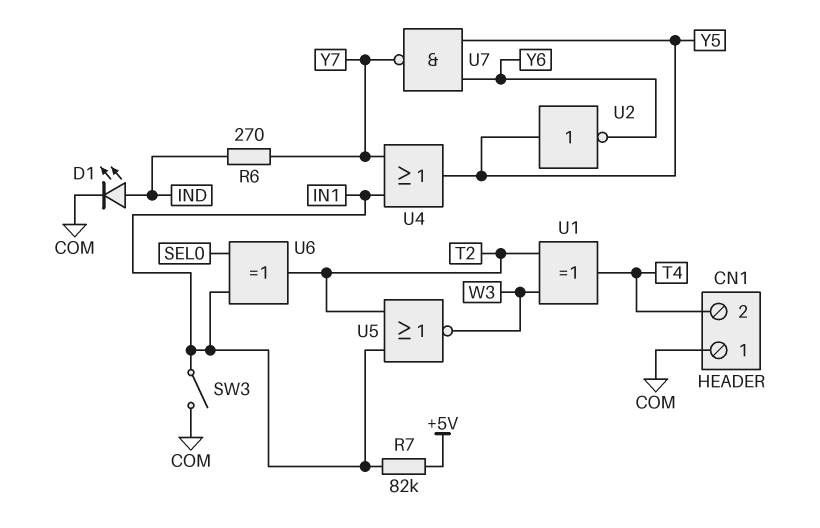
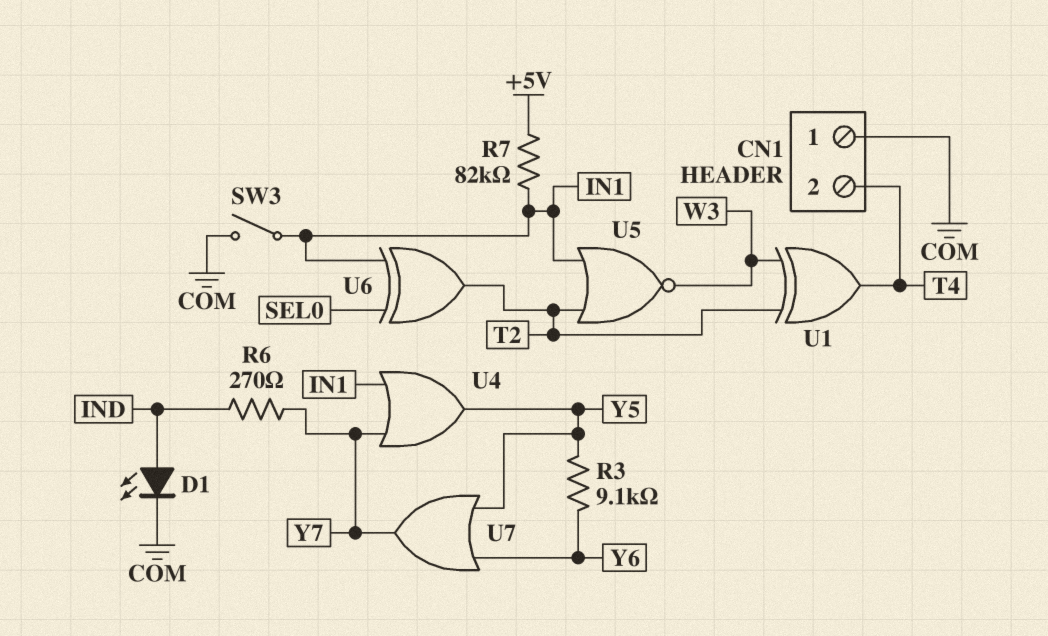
R3: none -> 9.1k (Y5, Y6)
U2: NOT (in Y5, out Y6) -> none
U7: NAND (in Y5, in Y6, out Y7) -> OR (in Y5, in Y6, out Y7)

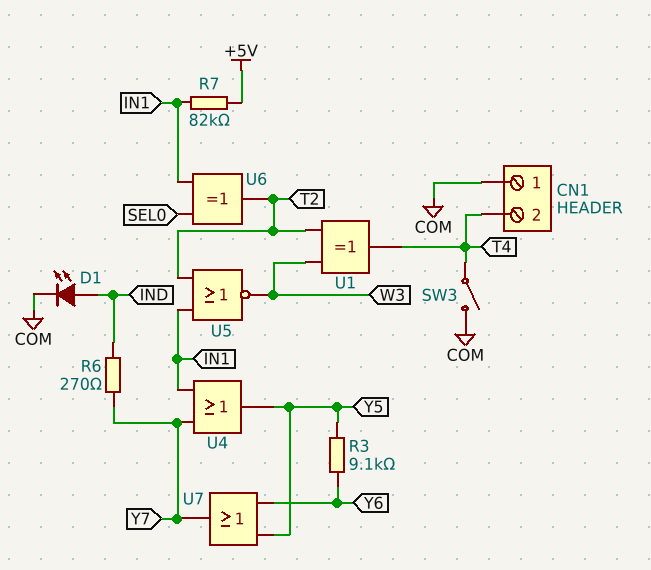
SW3: switch (COM, IN1) -> switch (COM, T4)

